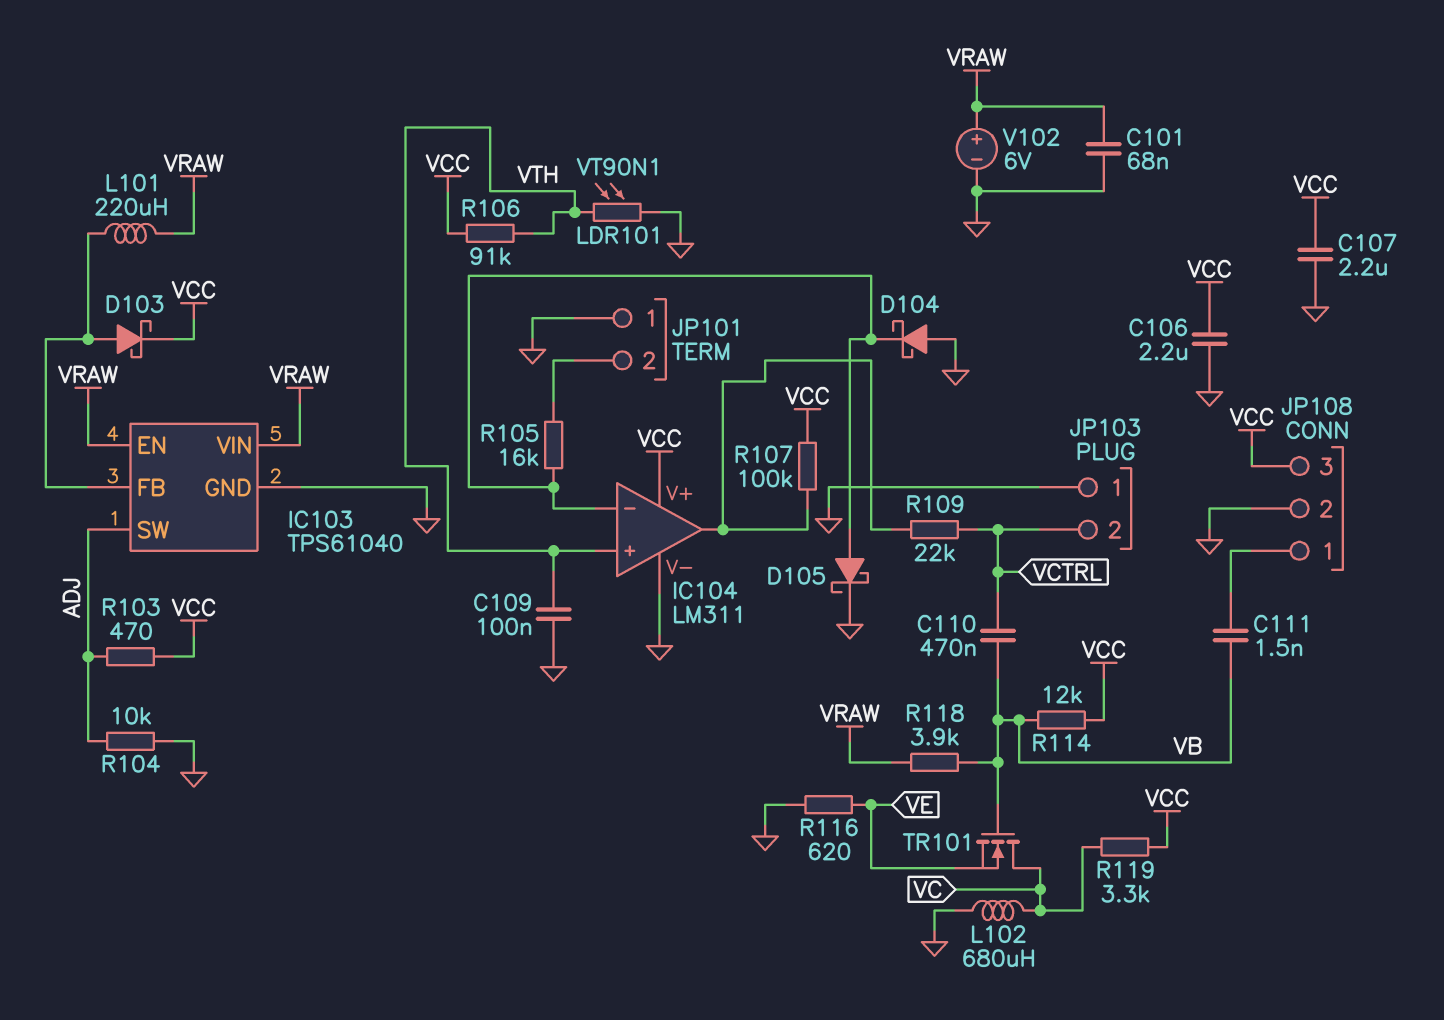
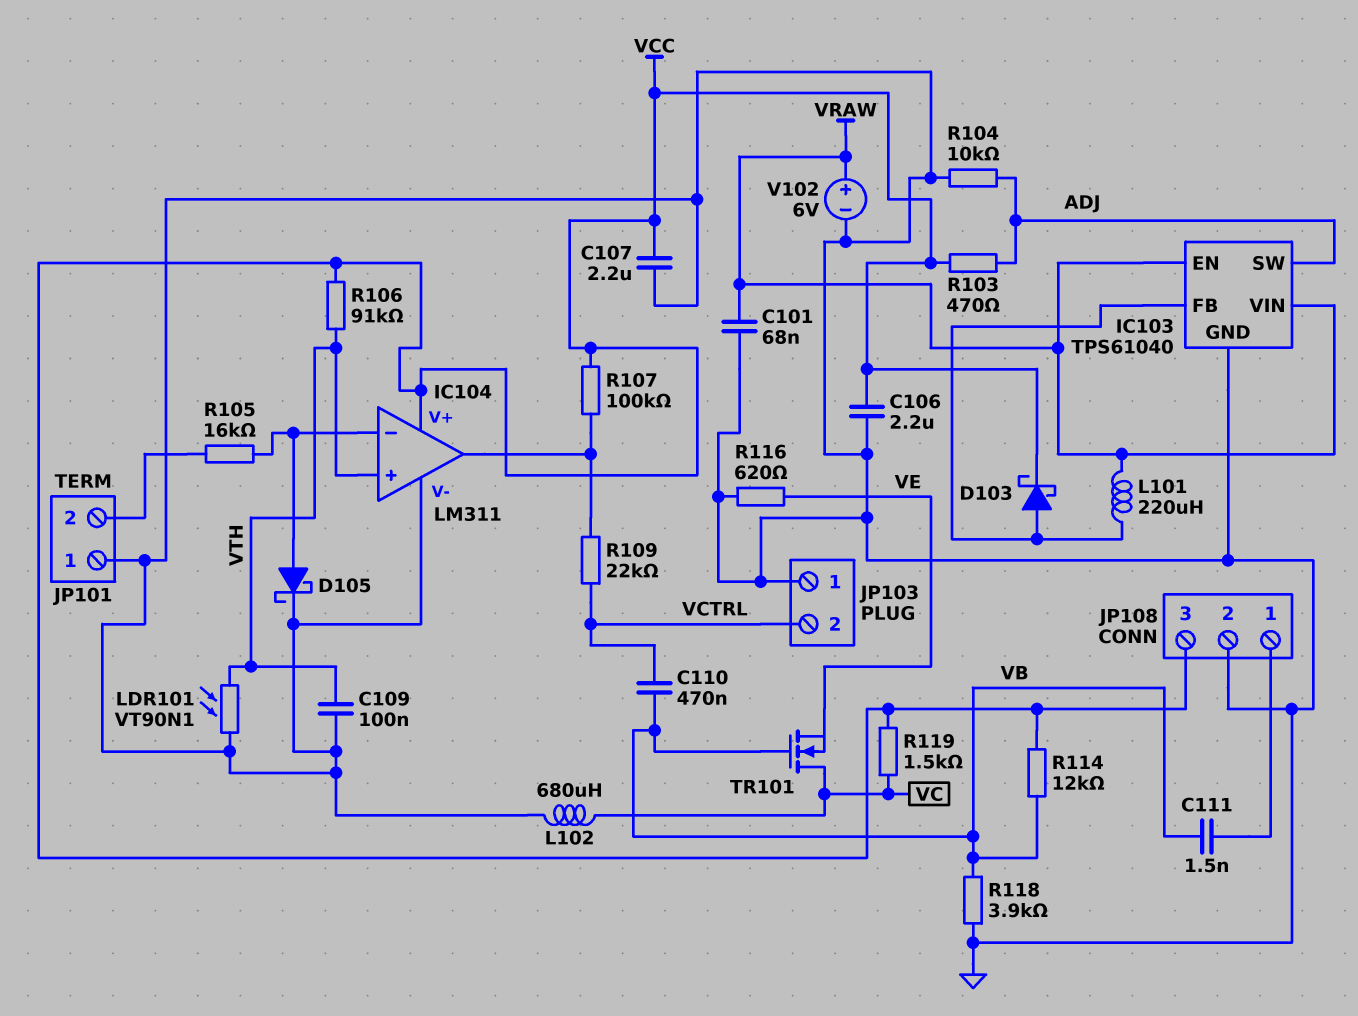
D104: schottky (A GND, K IC104/in-) -> none
R118: 3.9k (VB, VRAW) -> 3.9k (GND, VB)
R119: 3.3k (VC, VCC) -> 1.5k (VC, VCC)

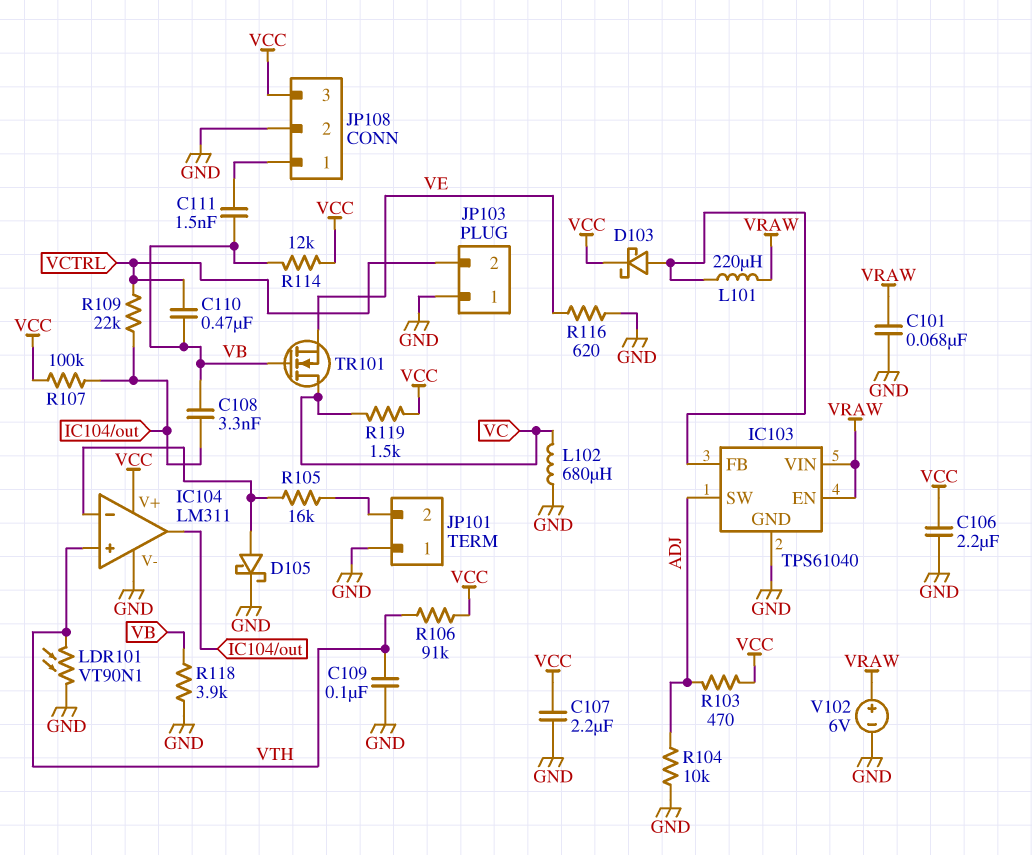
C108: none -> 3.3nF (IC104/out, VB)

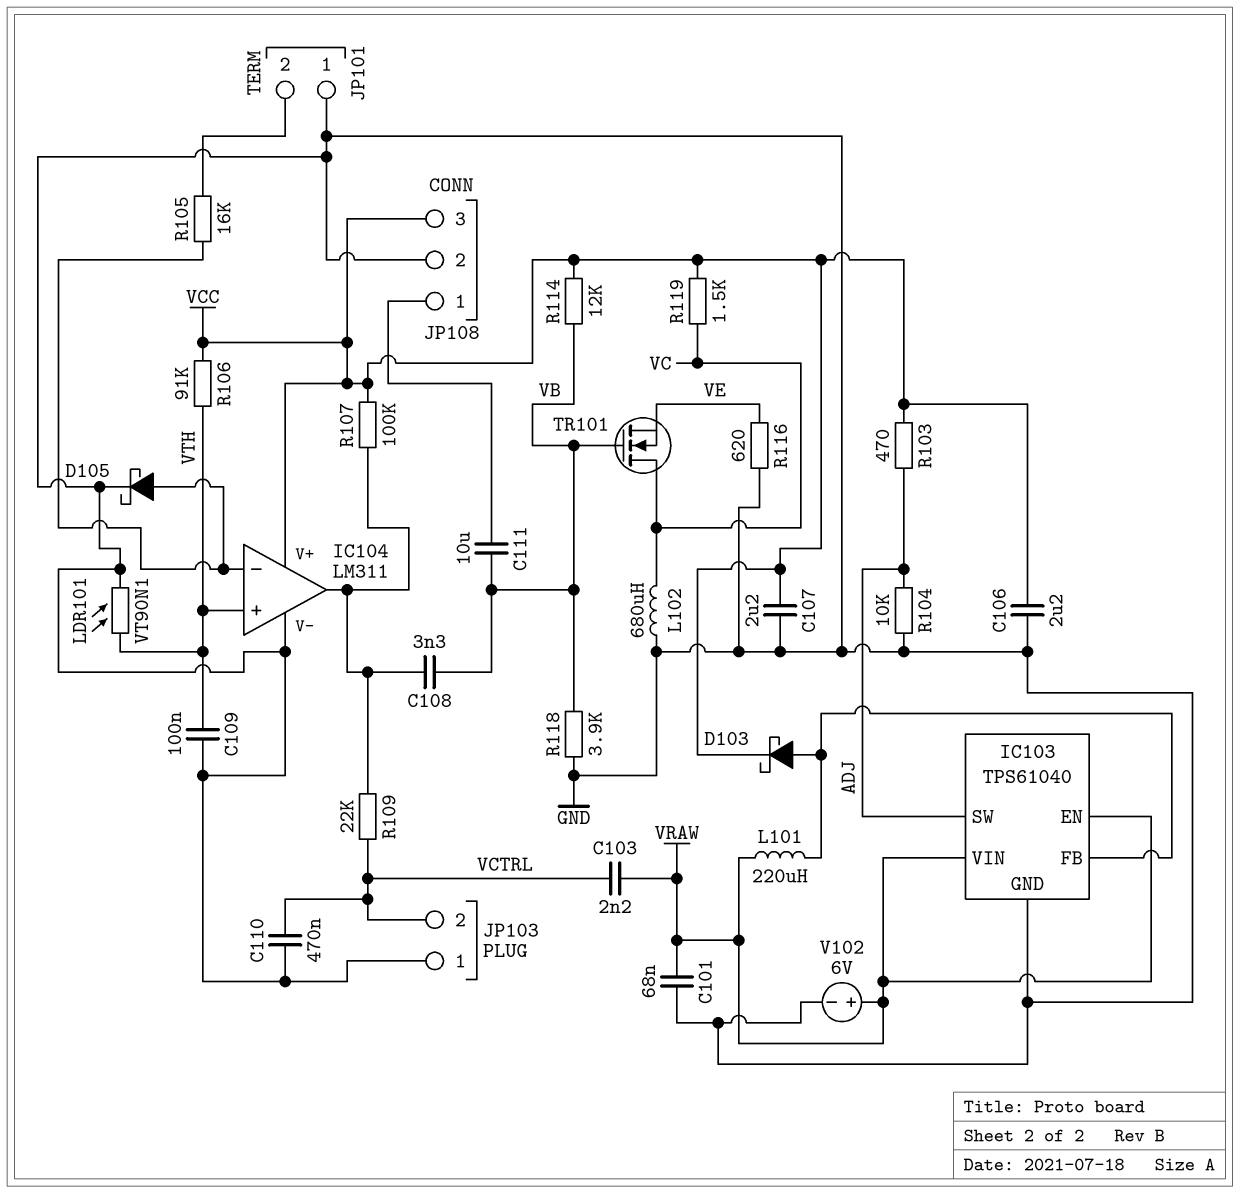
C103: none -> 2.2nF (VCTRL, VRAW)
C110: 470nF (VB, VCTRL) -> 470nF (GND, VCTRL)
C111: 1.5nF (JP108/1, VB) -> 10uF (JP108/1, VB)

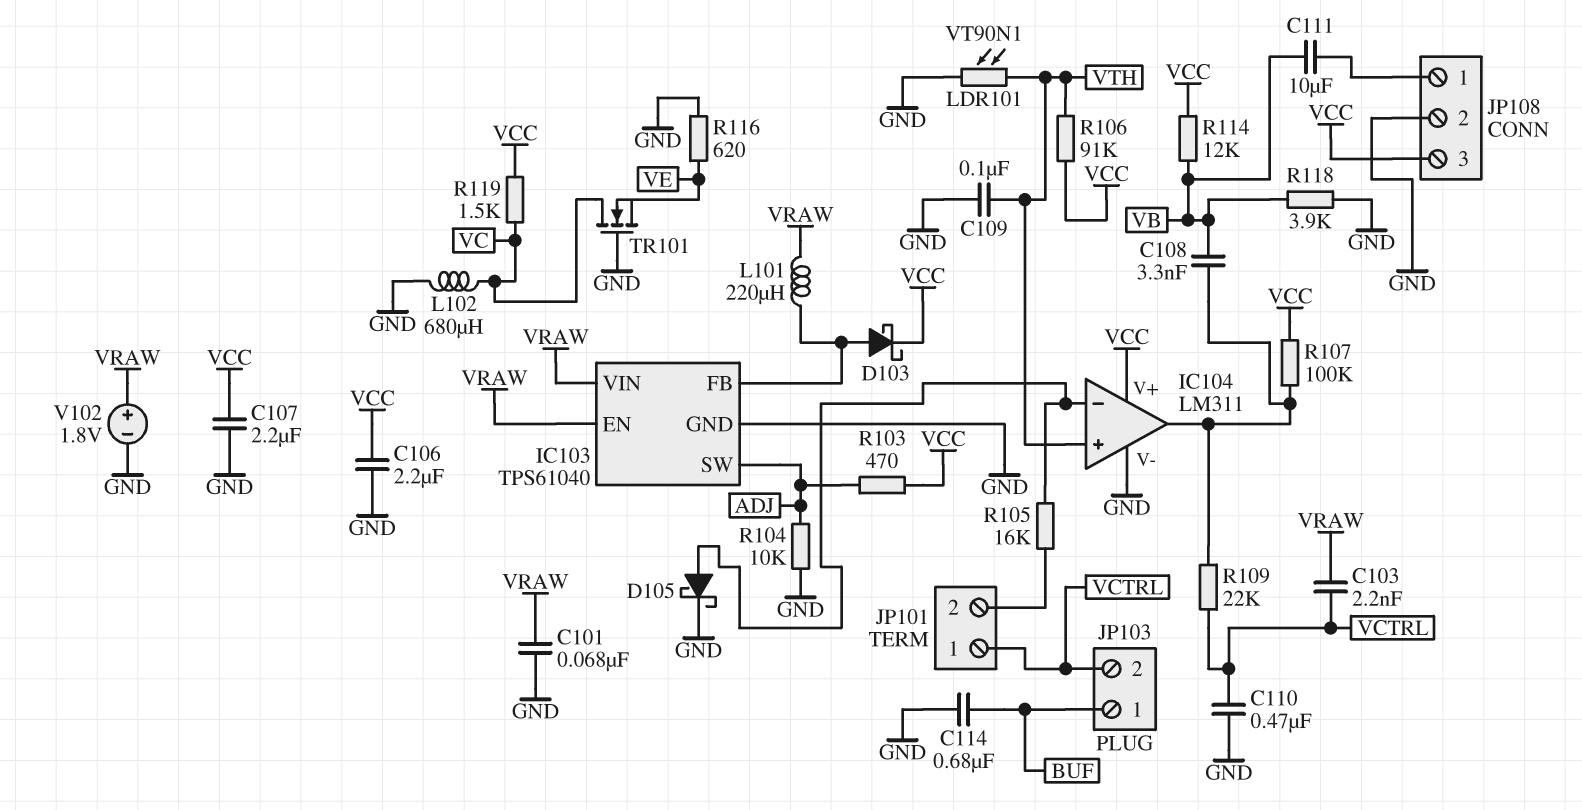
C114: none -> 680nF (BUF, GND)
JP101 pin 1: GND -> VCTRL
JP103 pin 1: GND -> BUF
TR101: NMOS (G VB, D VC, S VE) -> NMOS (G GND, D VC, S VE)
V102: 6V (plus VRAW, minus GND) -> 1.8V (plus VRAW, minus GND)

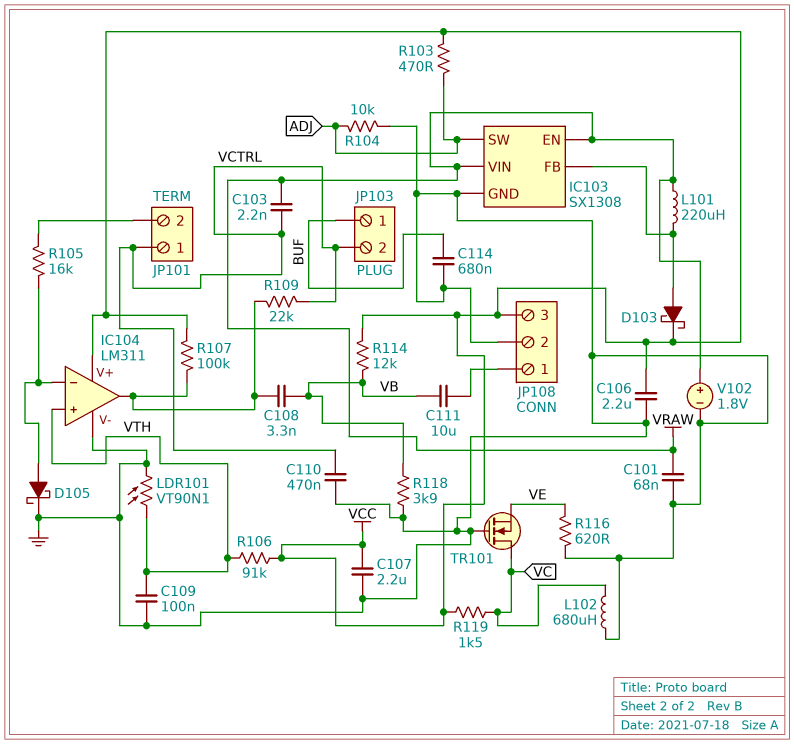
IC103: TPS61040 -> SX1308

